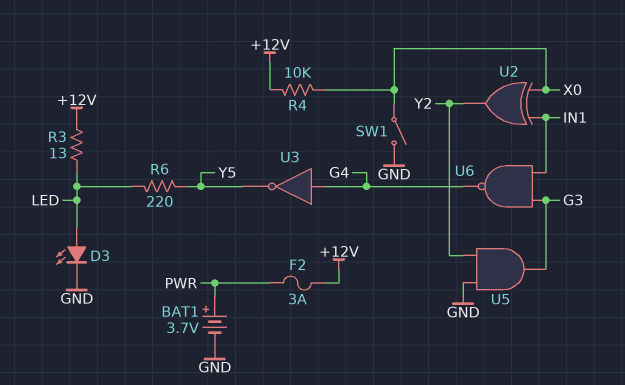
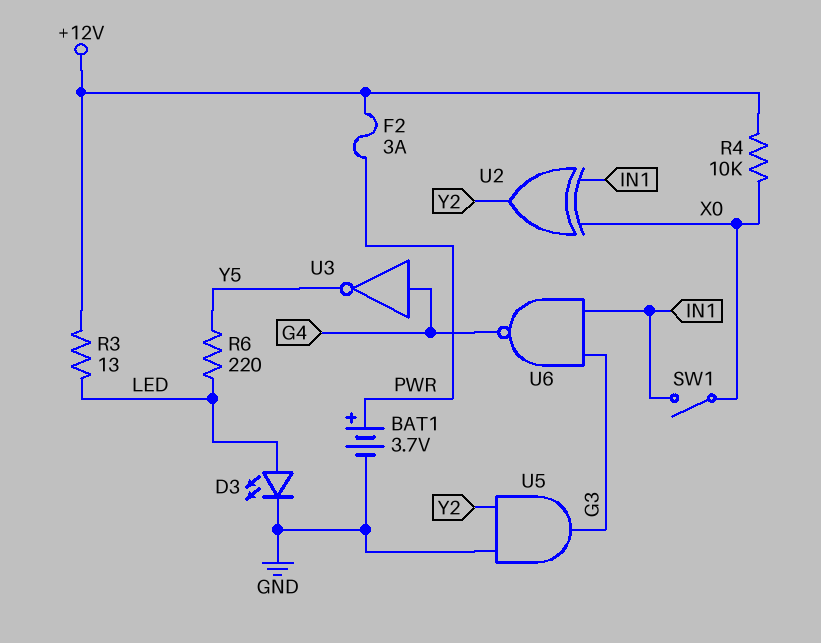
SW1: switch (GND, X0) -> switch (IN1, X0)

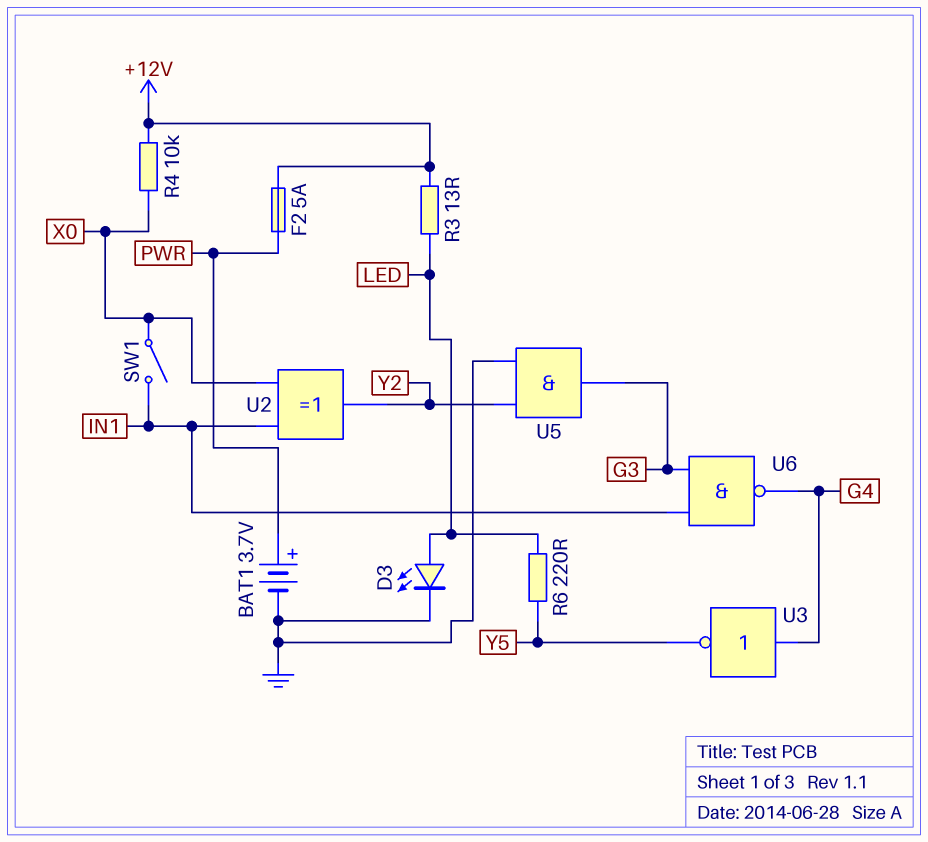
F2: 3A (+12V, PWR) -> 5A (+12V, PWR)

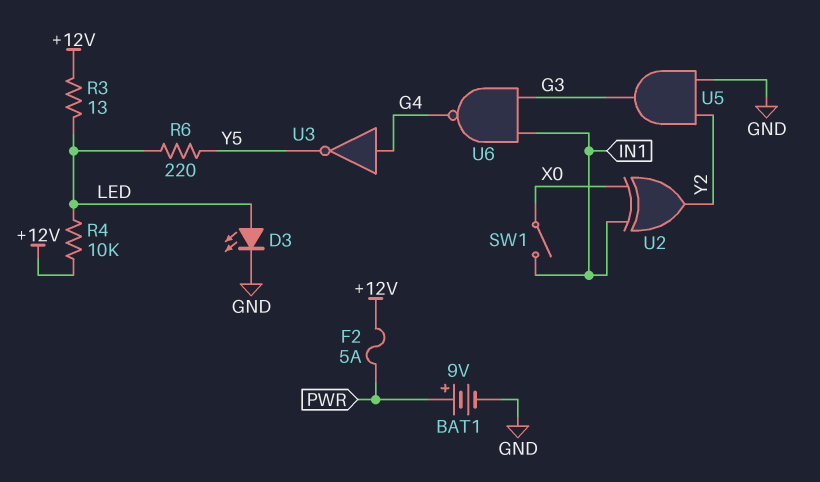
BAT1: 3.7V (plus PWR, minus GND) -> 9V (plus PWR, minus GND)
R4: 10k (+12V, X0) -> 10k (+12V, LED)

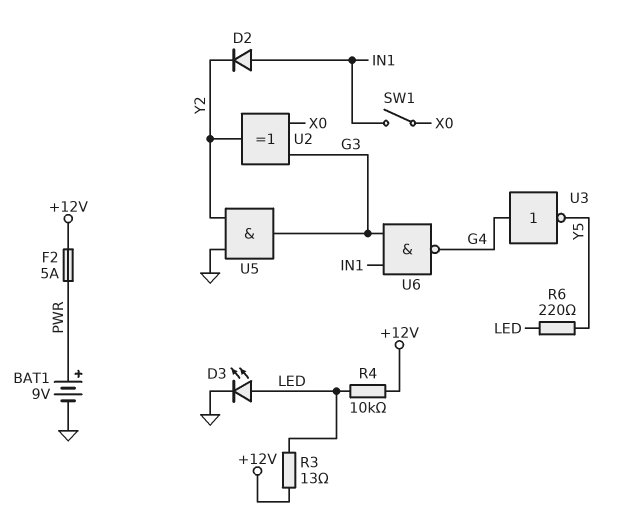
D2: none -> diode (A IN1, K Y2)
U2: XOR (in IN1, in X0, out Y2) -> XOR (in G3, in X0, out Y2)

